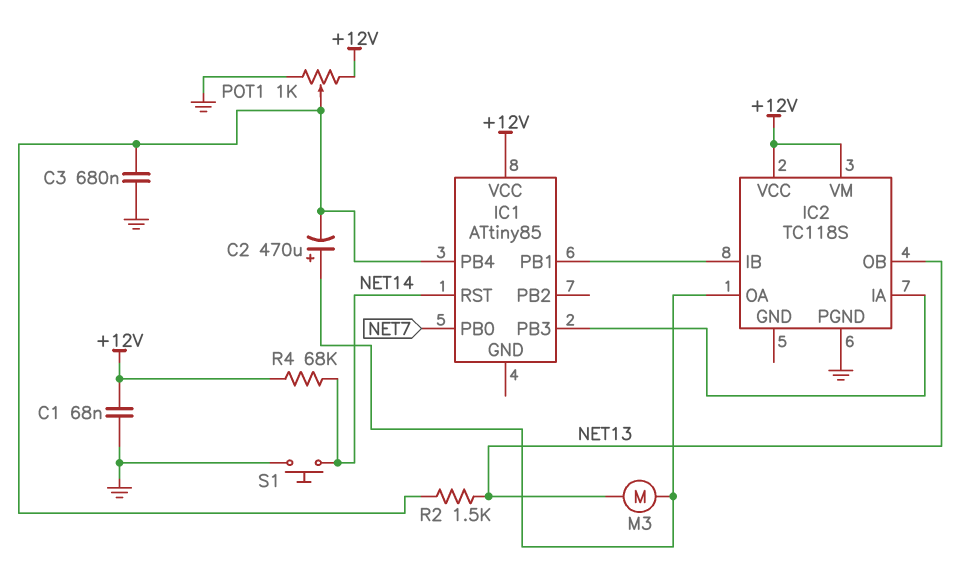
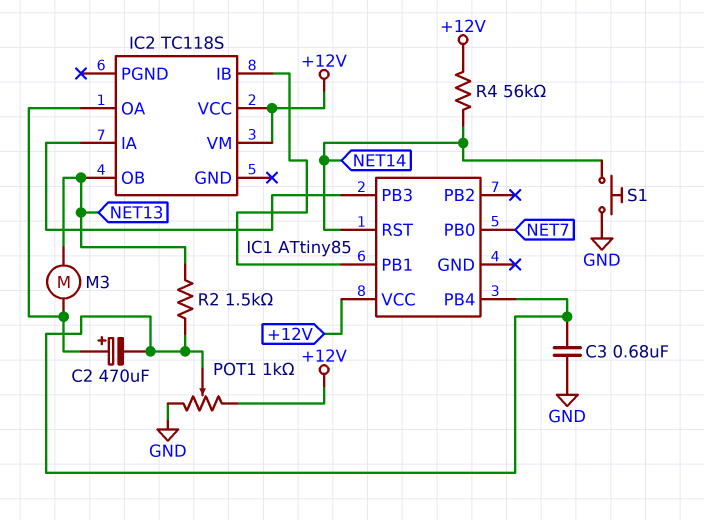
C1: 68nF (+12V, GND) -> none
IC2 pin PGND: GND -> none
R4: 68k (+12V, NET14) -> 56k (+12V, NET14)

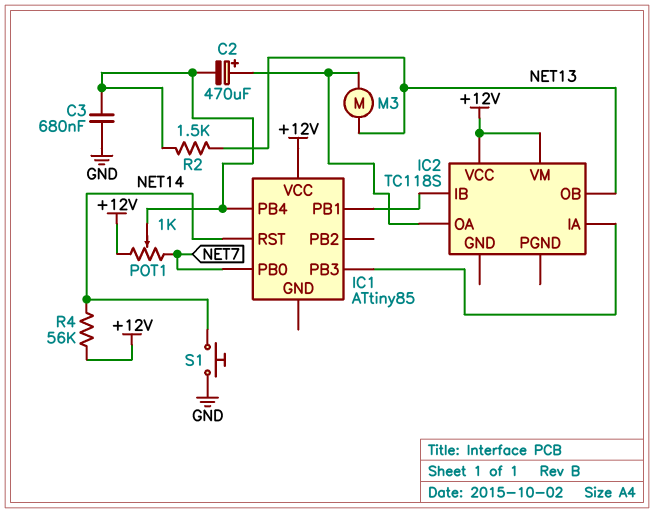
POT1: 1k (+12V, GND, wiper IC1/PB4) -> 1k (+12V, NET7, wiper IC1/PB4)

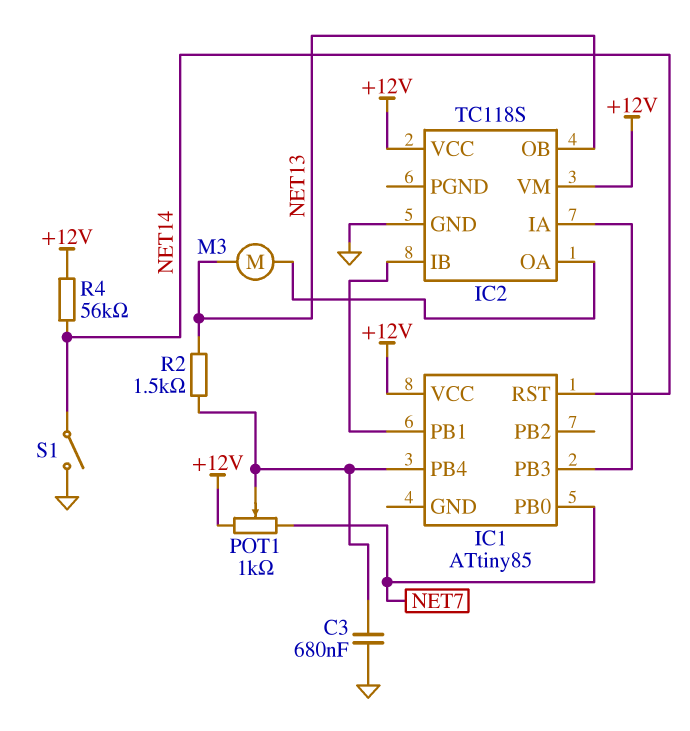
C2: 470uF (plus IC2/OA, minus IC1/PB4) -> none
IC2 pin GND: none -> GND
S1: button (GND, NET14) -> switch (GND, NET14)

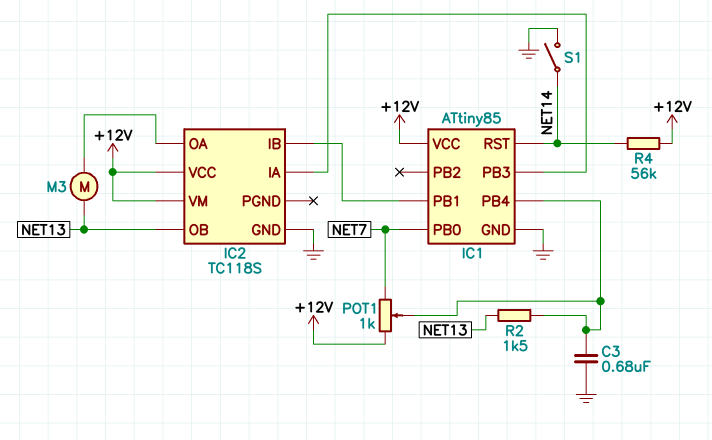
IC1 pin GND: none -> GND

